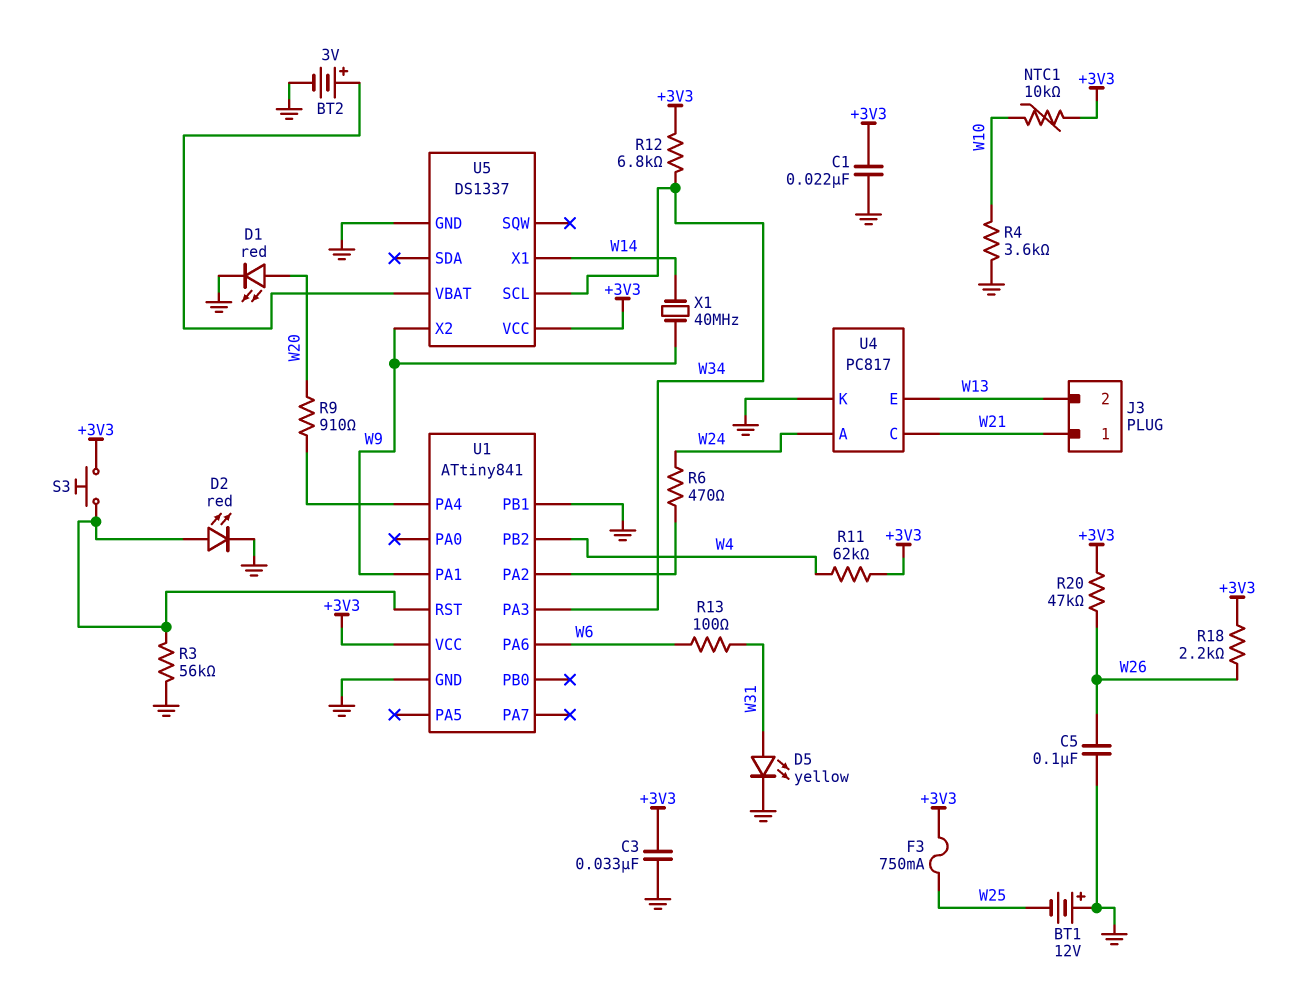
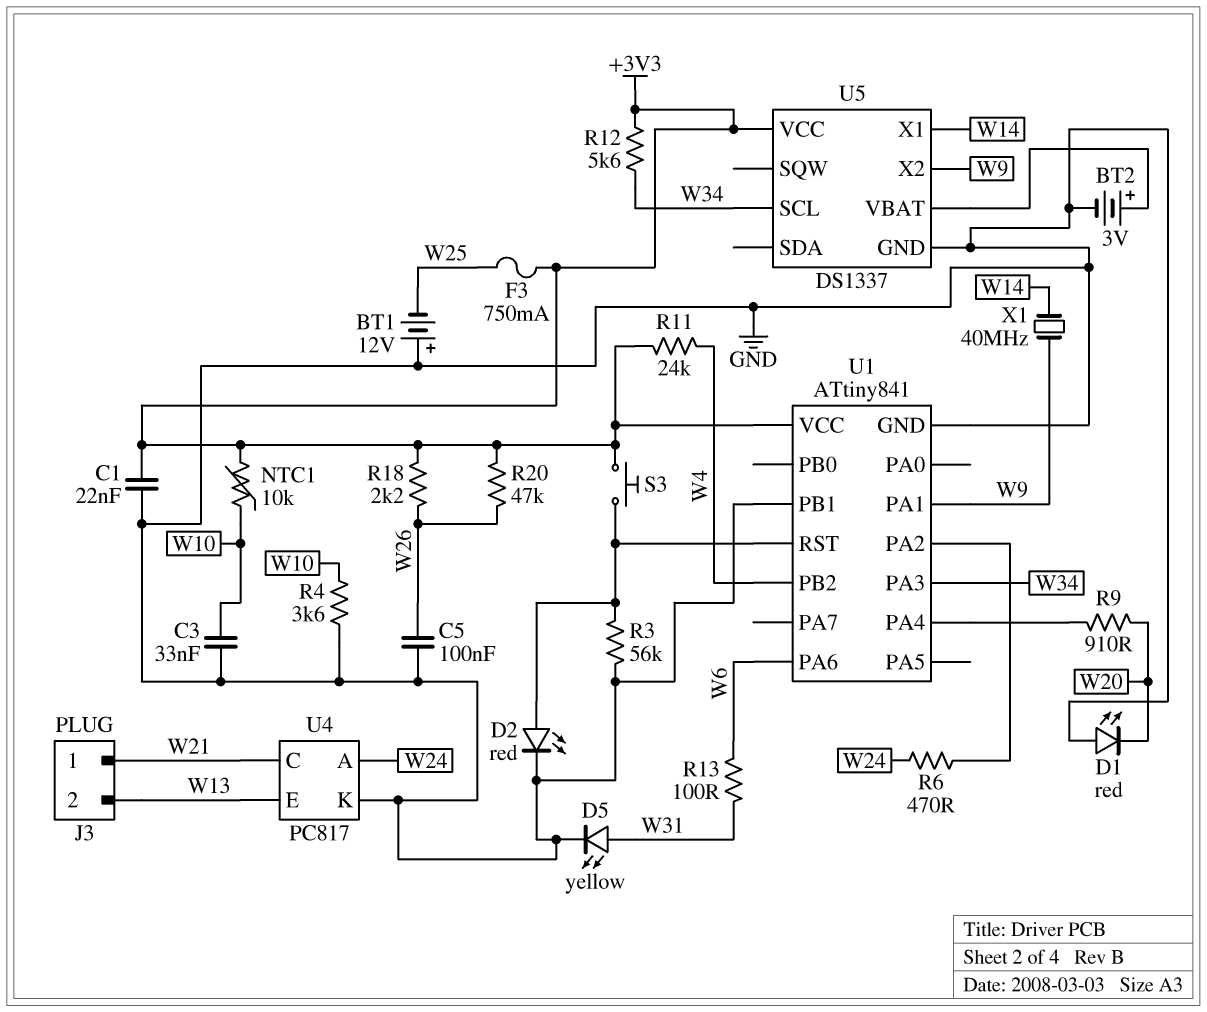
C3: 33nF (+3V3, GND) -> 33nF (GND, W10)
D1: LED red (A W20, K GND) -> LED red (A GND, K W20)
R11: 62k (+3V3, W4) -> 24k (+3V3, W4)
R12: 6.8k (+3V3, W34) -> 5.6k (+3V3, W34)

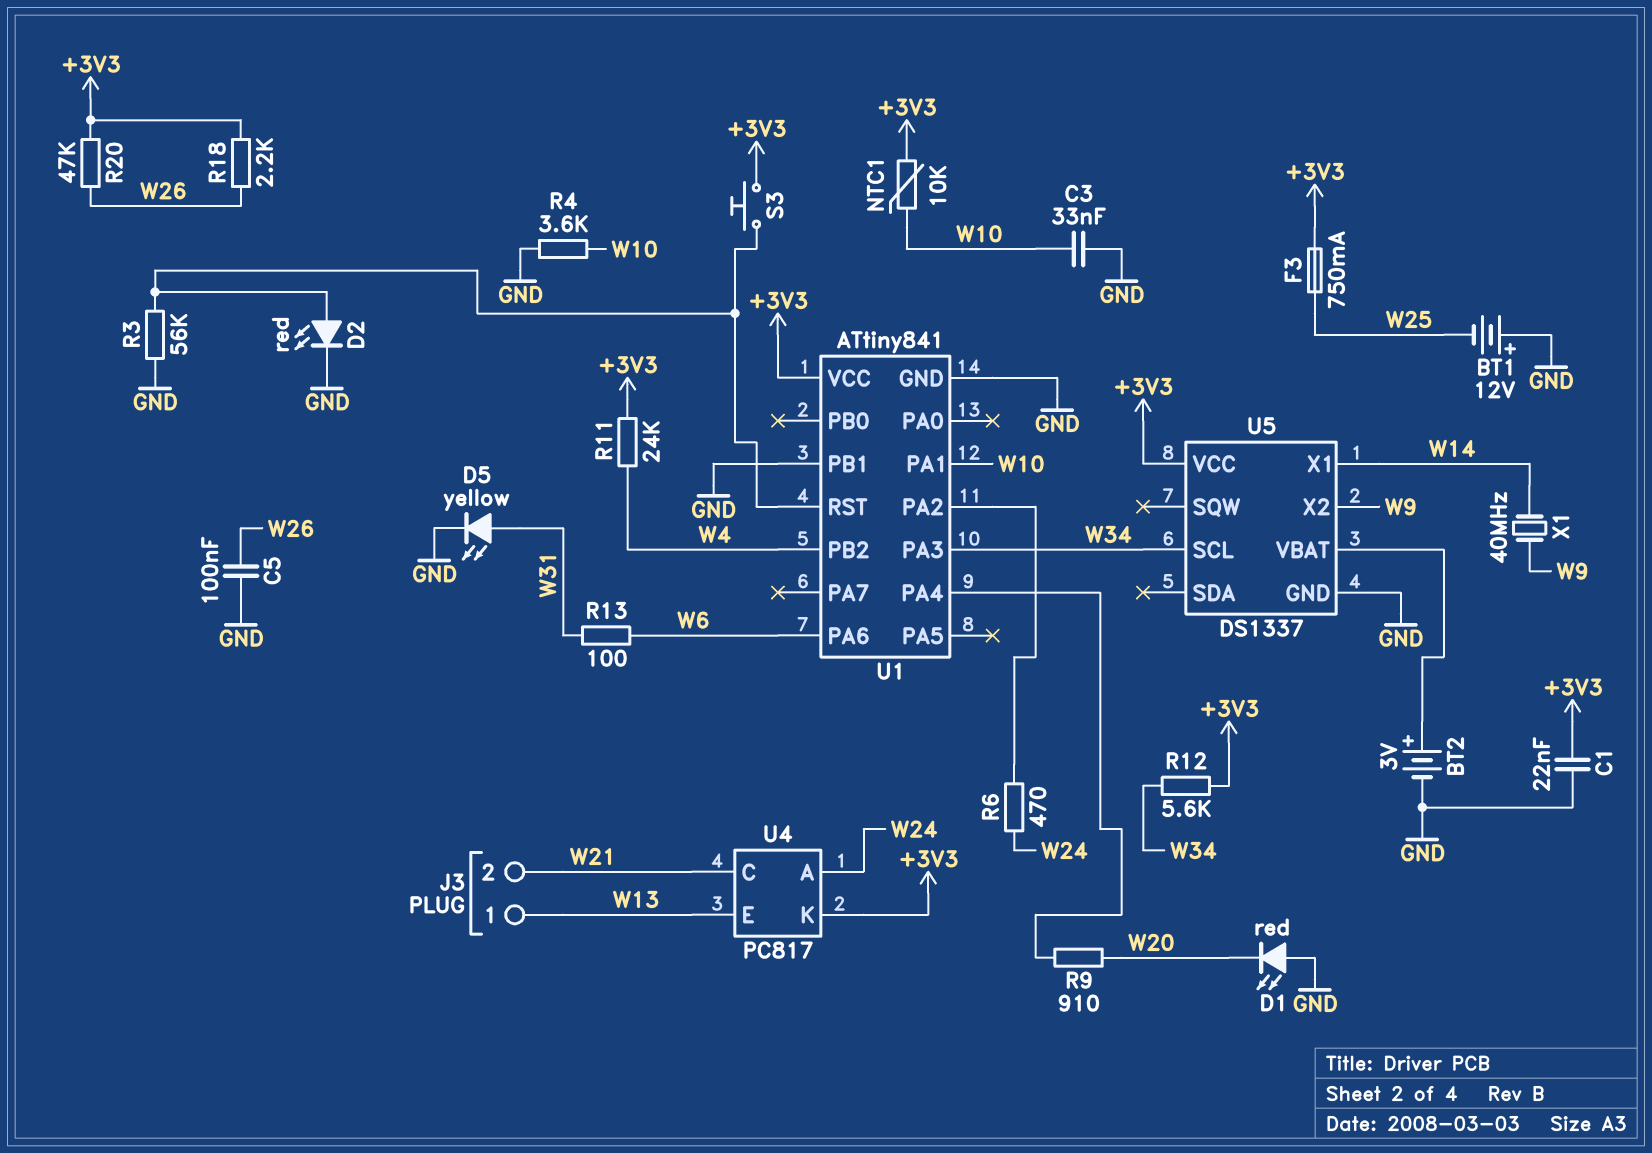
J3 pin 1: W21 -> W13
J3 pin 2: W13 -> W21
U1 pin PA1: W9 -> W10
U4 pin K: GND -> +3V3

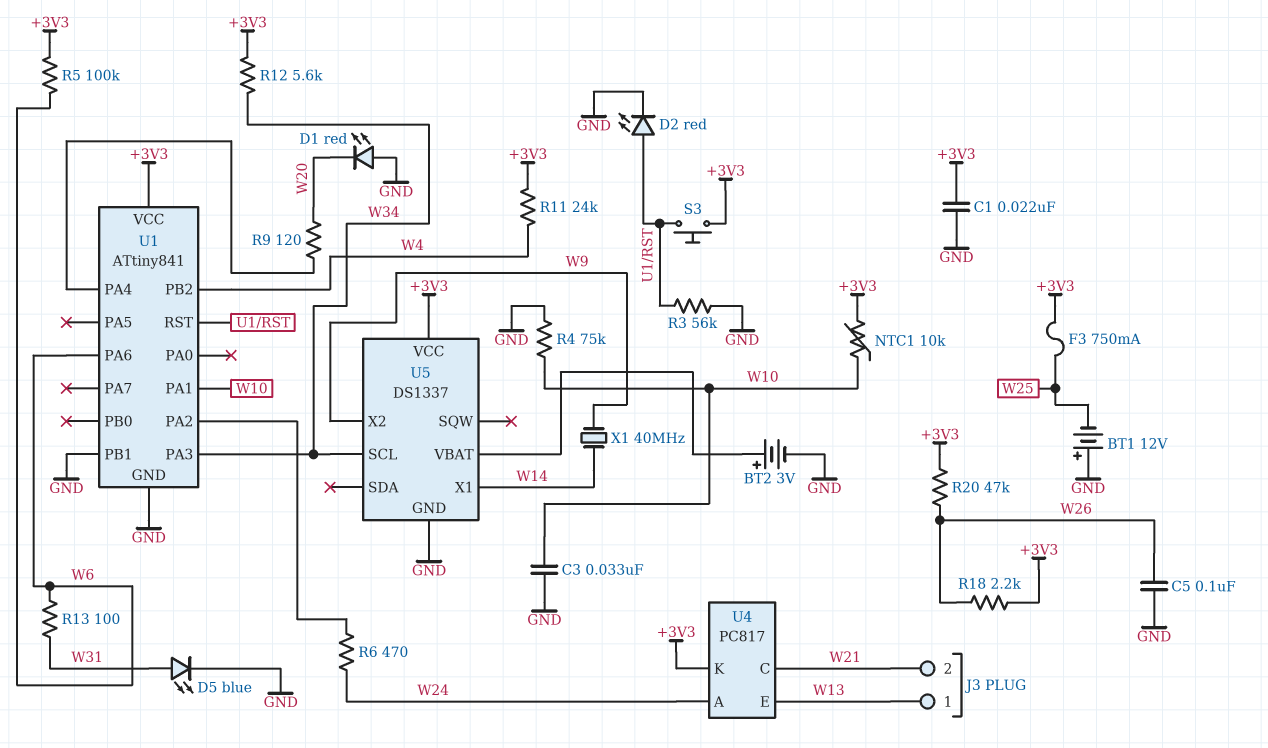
D5: LED yellow (A W31, K GND) -> LED blue (A W31, K GND)
R4: 3.6k (GND, W10) -> 75k (GND, W10)
R5: none -> 100k (+3V3, W6)
R9: 910 (U1/PA4, W20) -> 120 (U1/PA4, W20)

